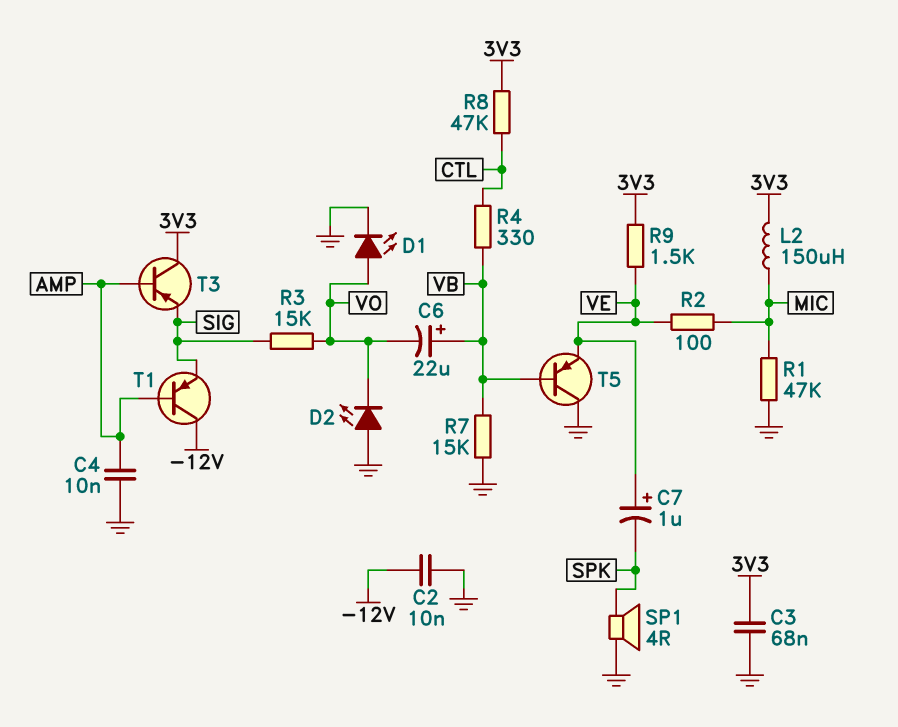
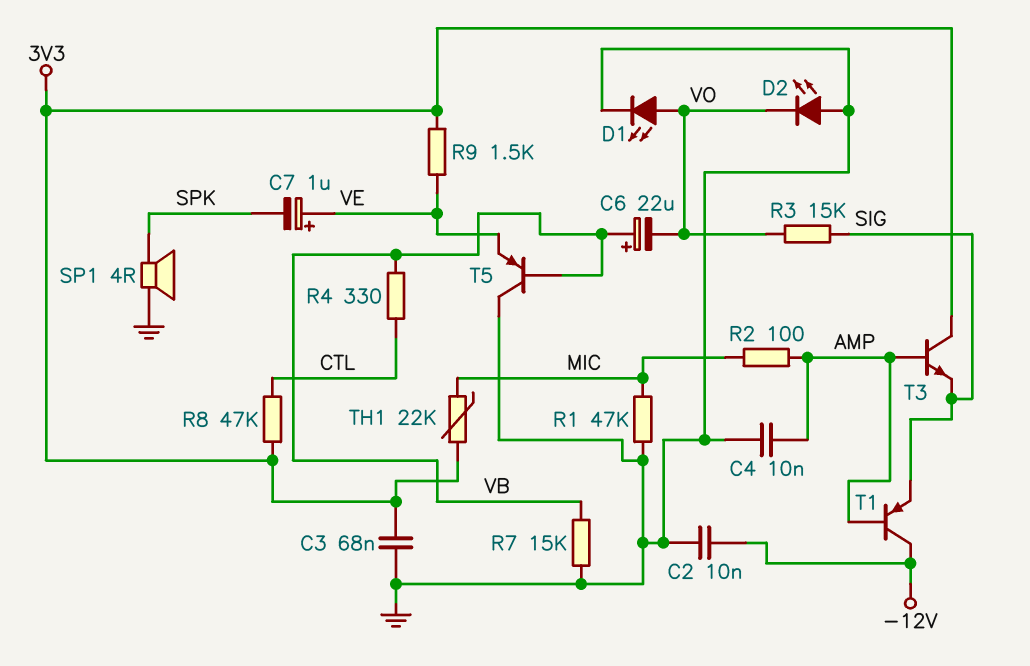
L2: 150uH (3V3, MIC) -> none
R2: 100 (MIC, VE) -> 100 (AMP, MIC)
T3: PNP (B AMP, C 3V3, E SIG) -> NPN (B AMP, C 3V3, E SIG)
TH1: none -> 22k (3V3, MIC)

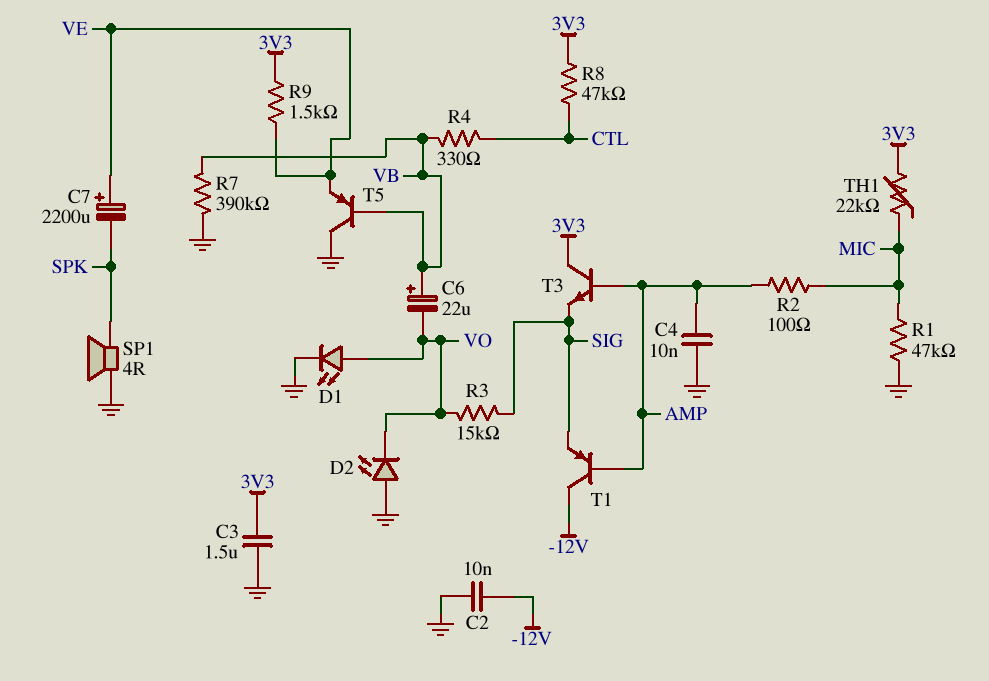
C3: 68nF (3V3, GND) -> 1.5uF (3V3, GND)
C7: 1uF (plus VE, minus SPK) -> 2200uF (plus VE, minus SPK)
R7: 15k (GND, VB) -> 390k (GND, VB)

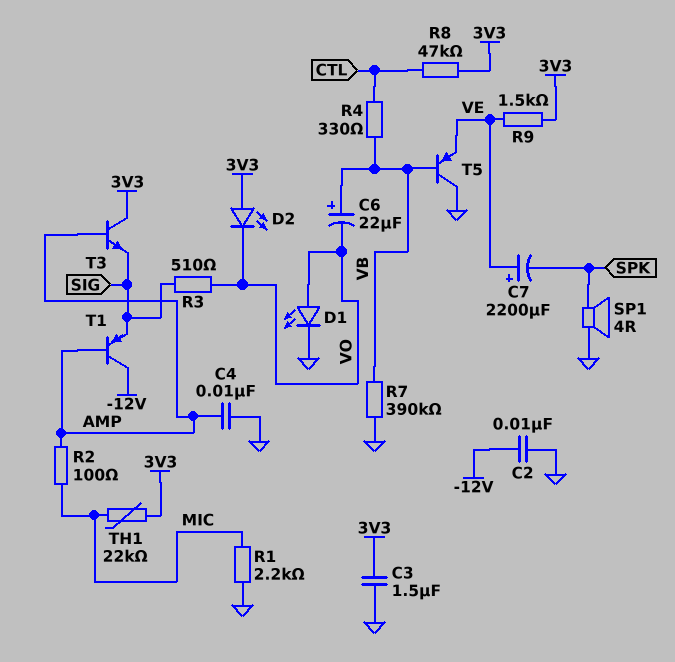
D2: LED (A GND, K VO) -> LED (A 3V3, K VO)
R1: 47k (GND, MIC) -> 2.2k (GND, MIC)
R3: 15k (SIG, VO) -> 510 (SIG, VO)

